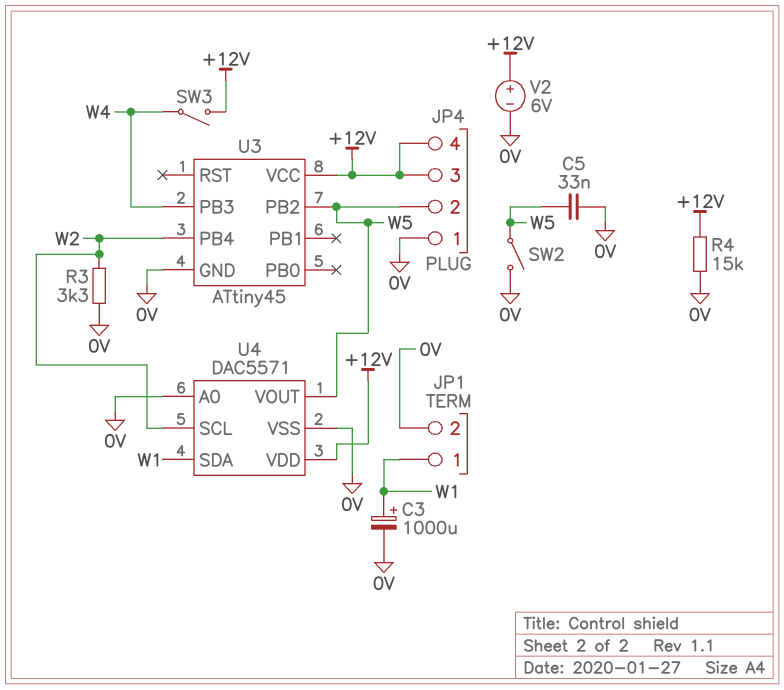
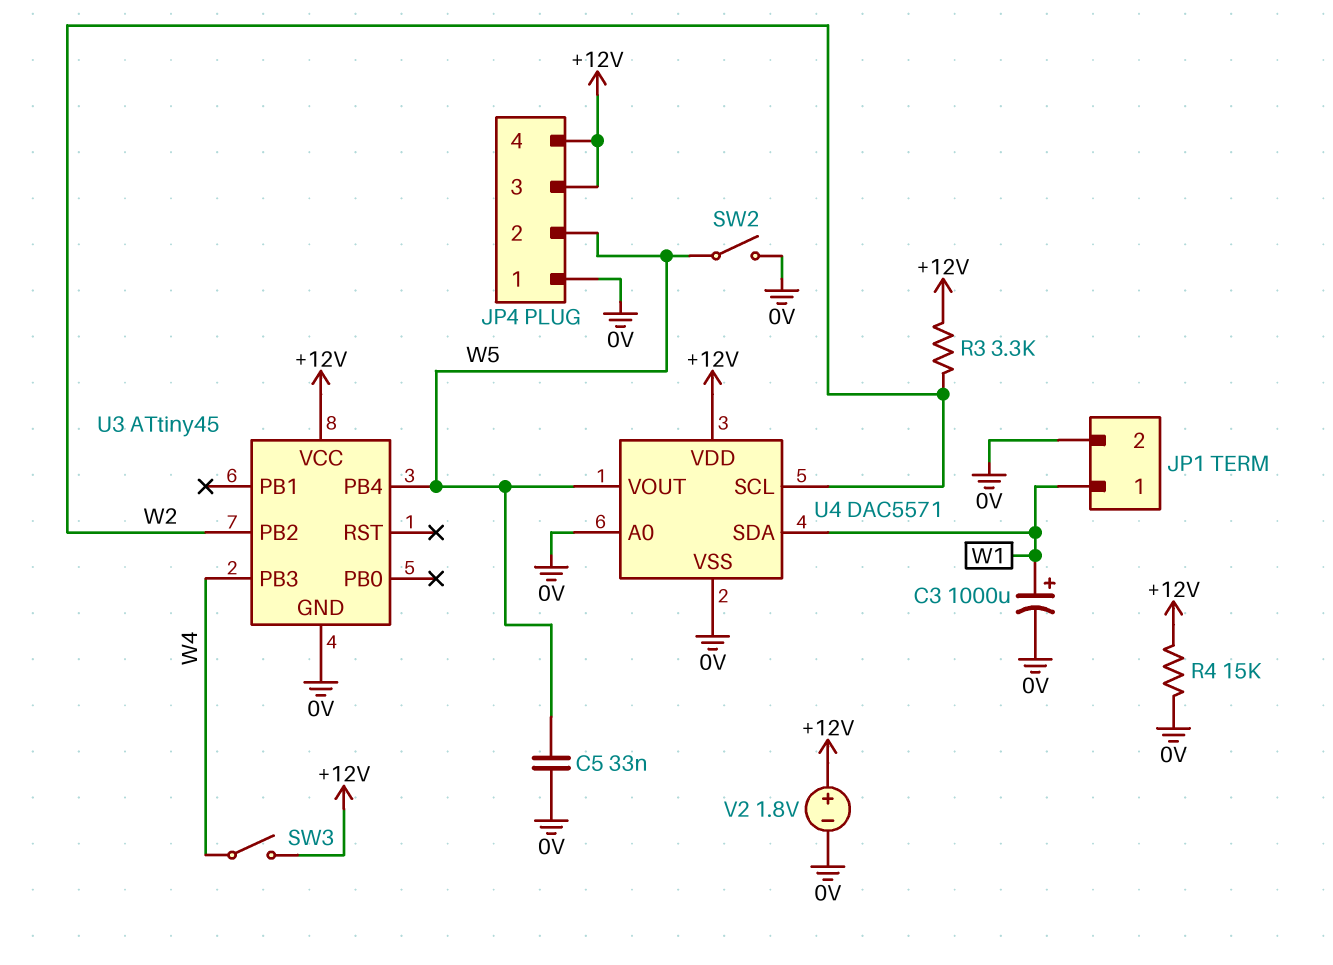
R3: 3.3k (0V, W2) -> 3.3k (+12V, W2)
U3 pin PB2: W5 -> W2
U3 pin PB4: W2 -> W5
V2: 6V (plus +12V, minus 0V) -> 1.8V (plus +12V, minus 0V)

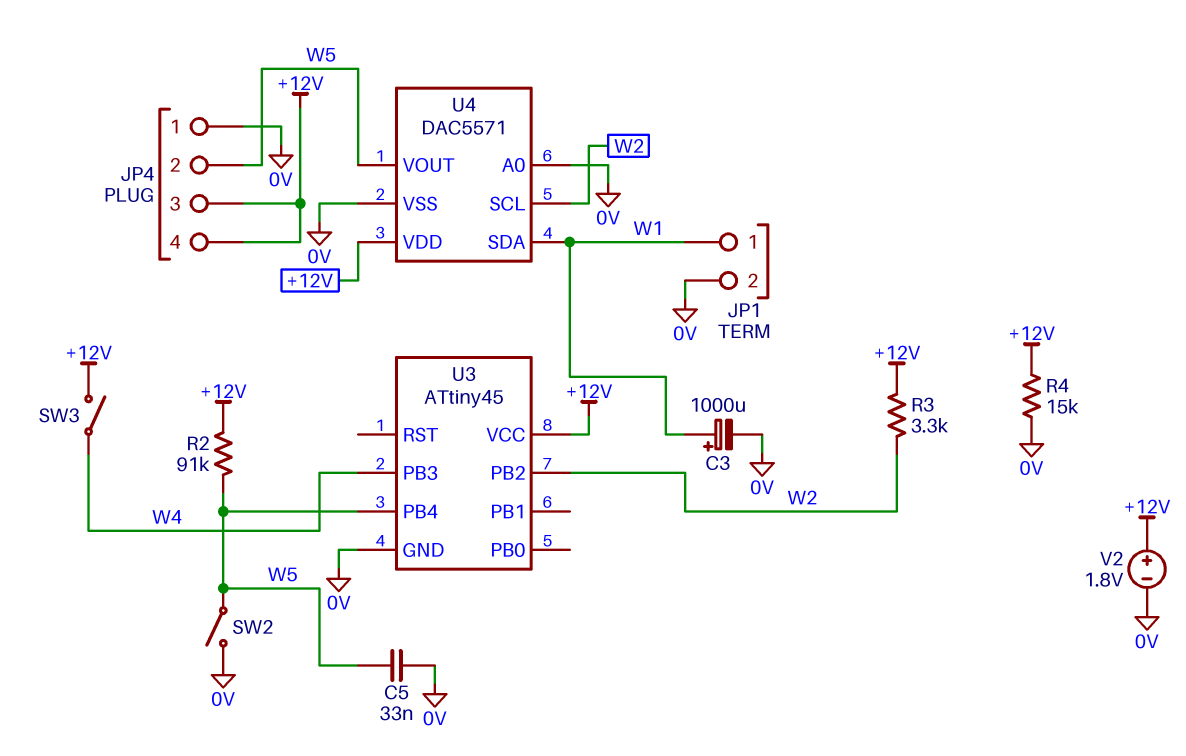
R2: none -> 91k (+12V, W5)

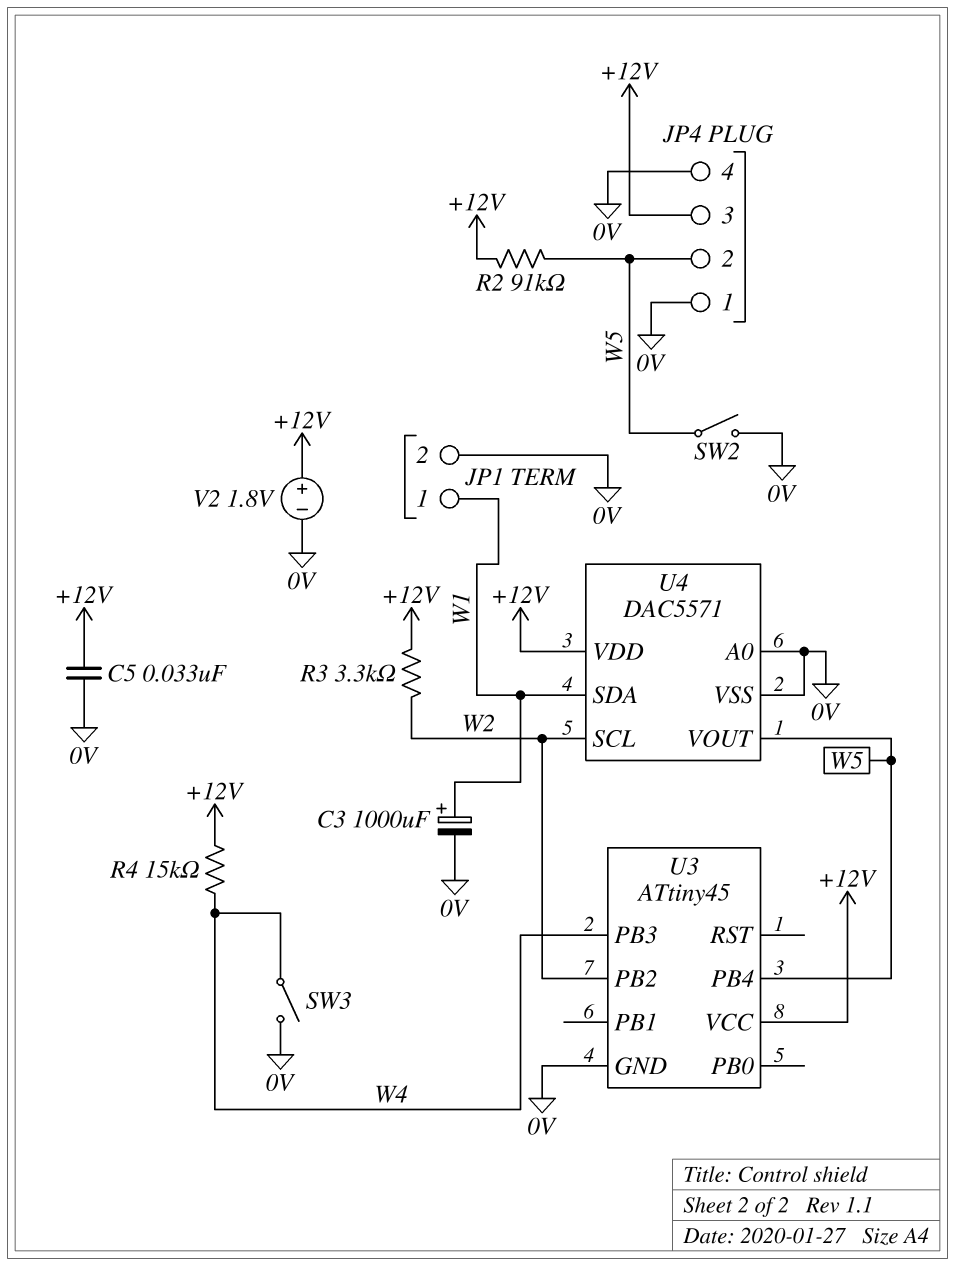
C5: 33nF (0V, W5) -> 33nF (+12V, 0V)
JP4 pin 4: +12V -> 0V
R4: 15k (+12V, 0V) -> 15k (+12V, W4)
SW3: switch (+12V, W4) -> switch (0V, W4)

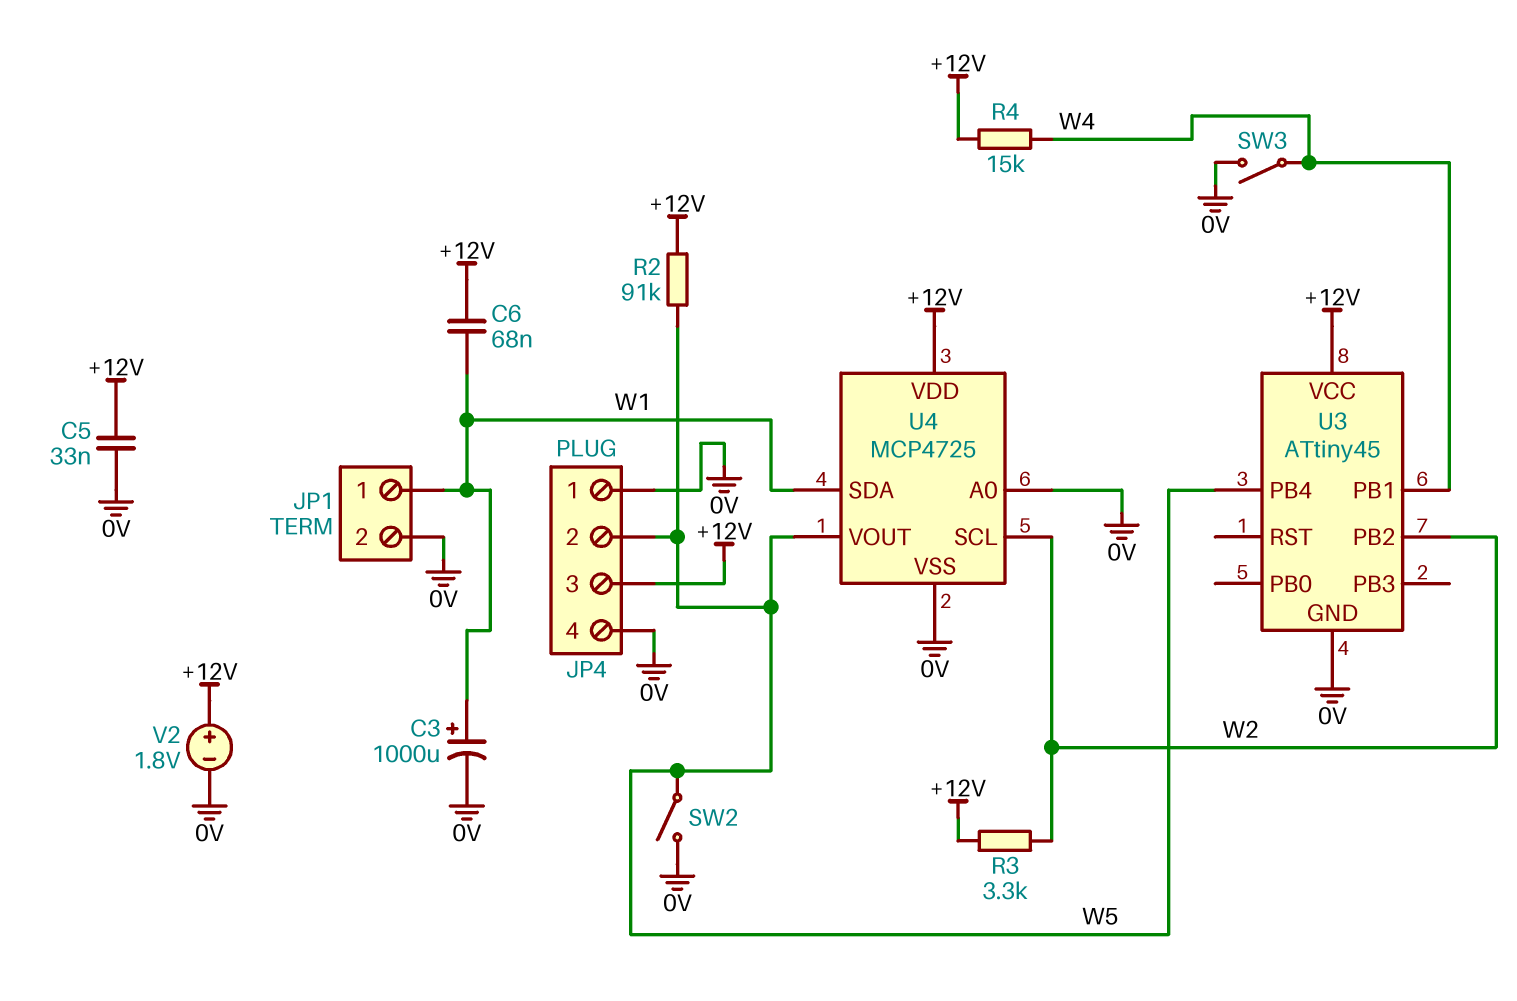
C6: none -> 68nF (+12V, W1)
U3 pin PB1: none -> W4
U3 pin PB3: W4 -> none
U4: DAC5571 -> MCP4725

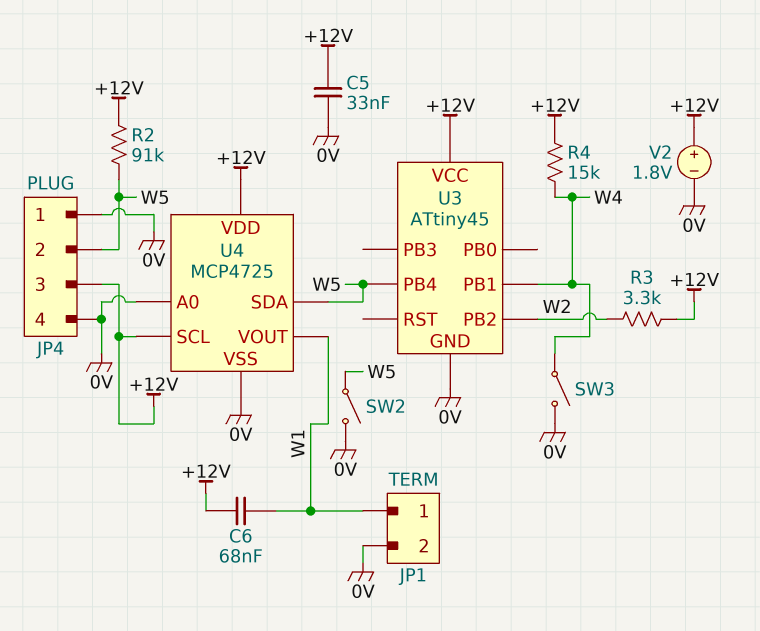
C3: 1000uF (plus W1, minus 0V) -> none
U4 pin SCL: W2 -> +12V
U4 pin SDA: W1 -> W5
U4 pin VOUT: W5 -> W1

